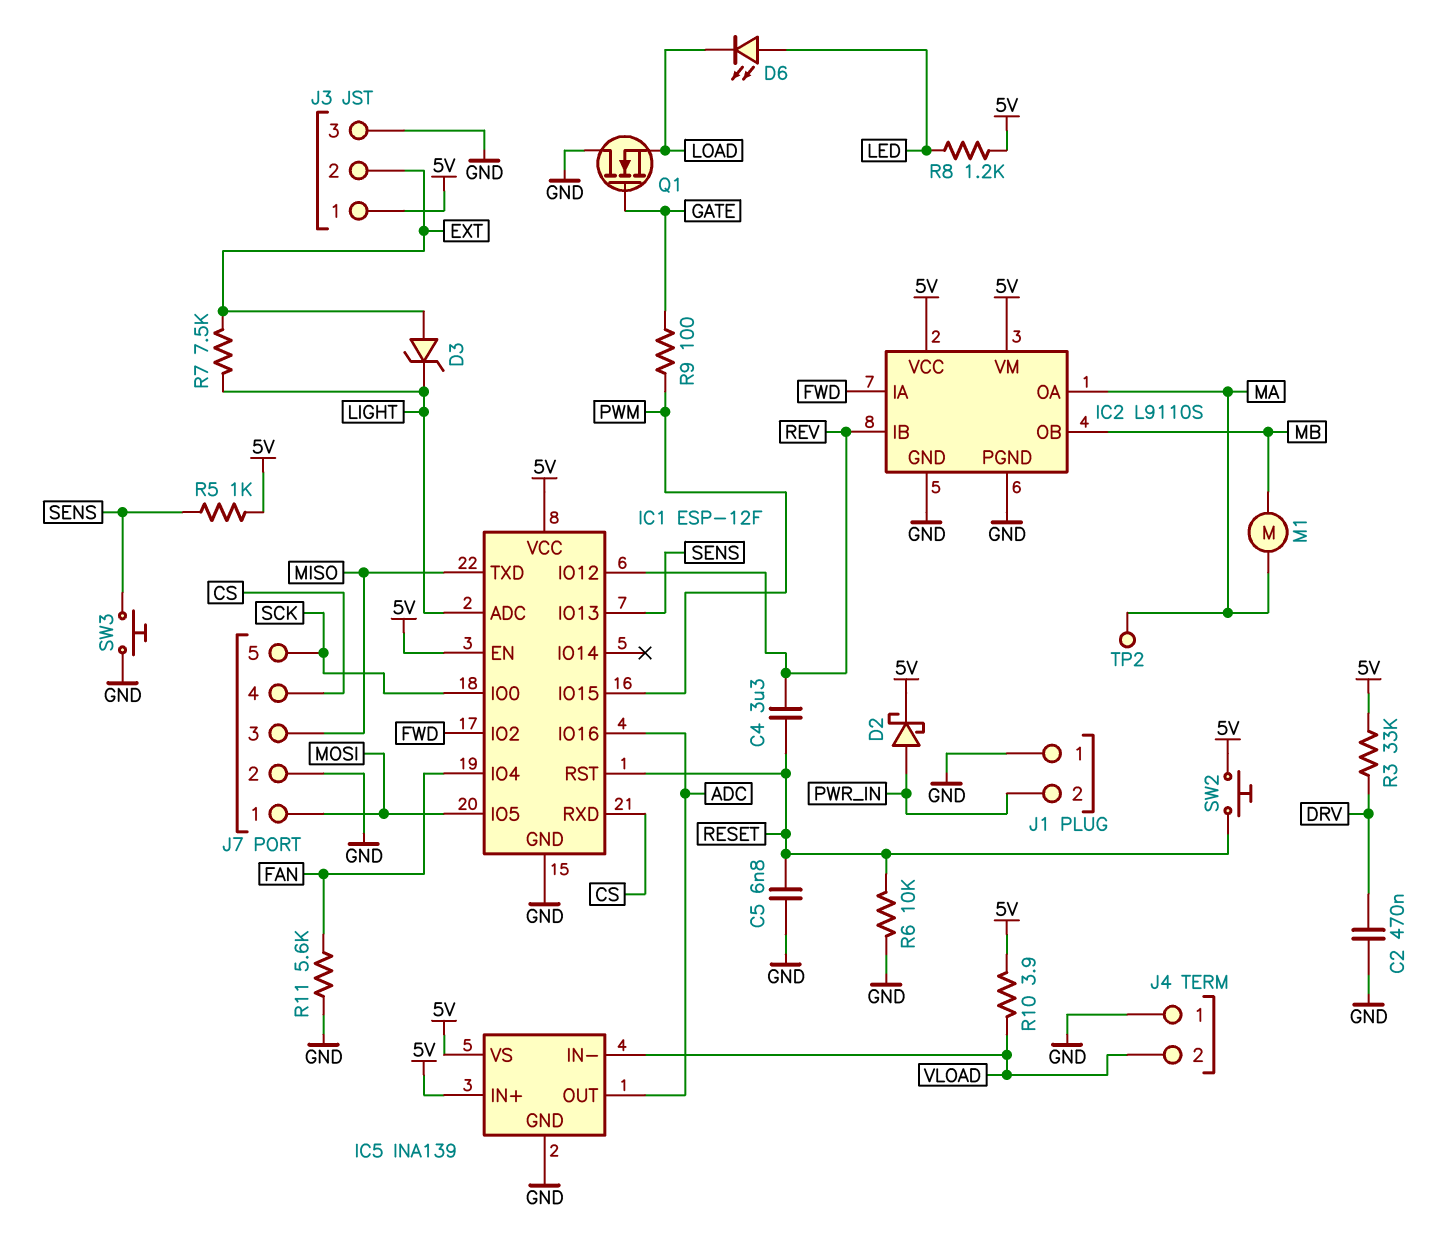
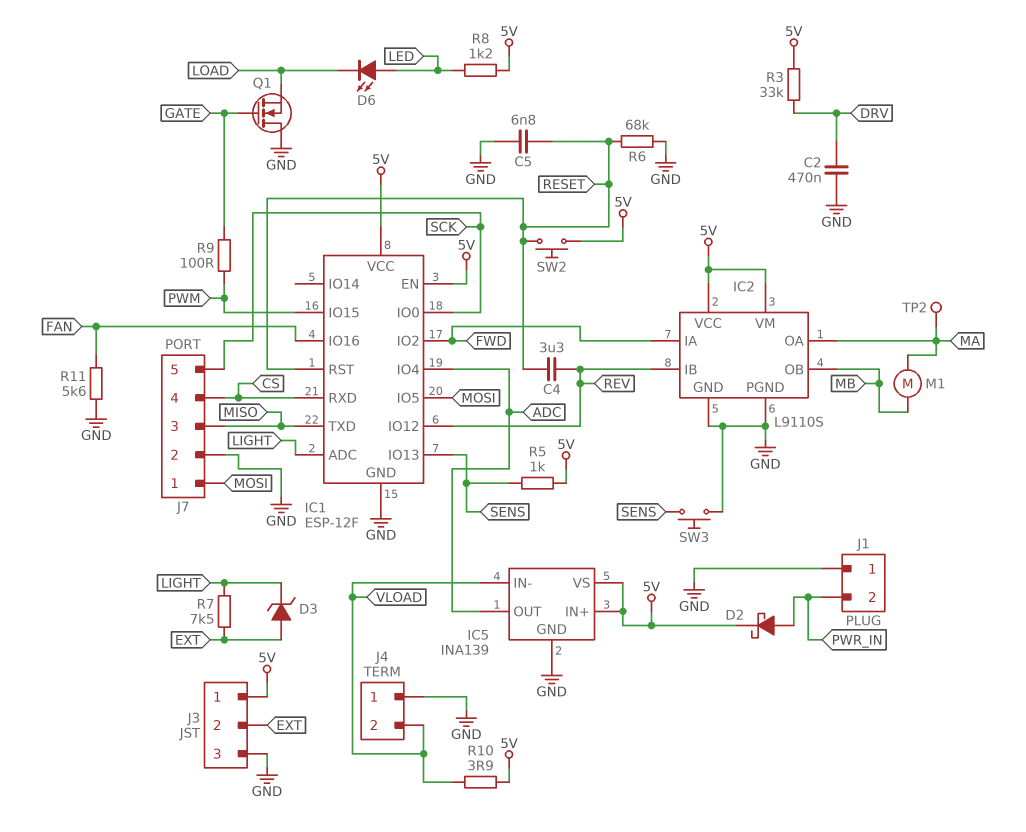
IC1 pin IO4: FAN -> ADC
IC1 pin IO16: ADC -> FAN
R6: 10k (GND, RESET) -> 68k (GND, RESET)

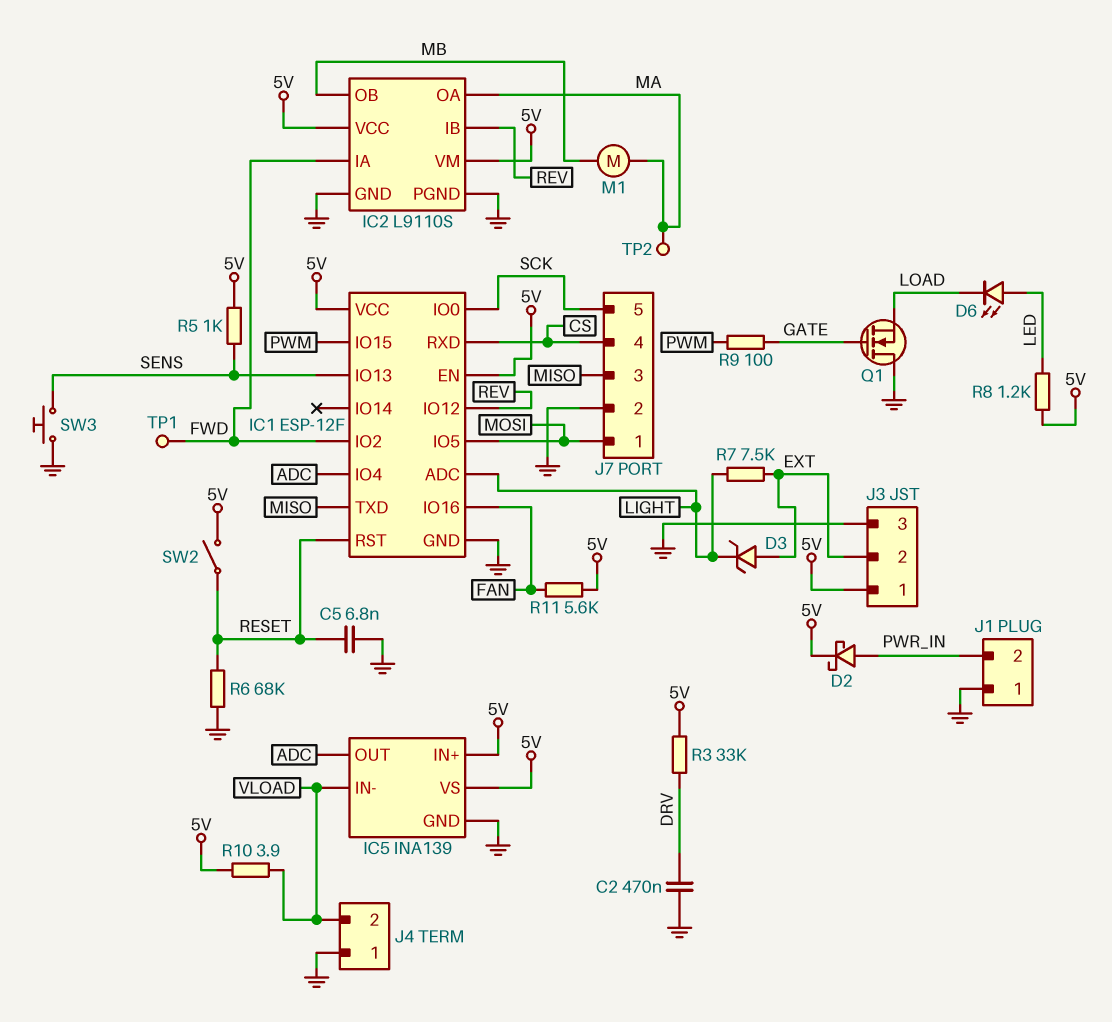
C4: 3.3uF (RESET, REV) -> none
R11: 5.6k (FAN, GND) -> 5.6k (5V, FAN)
SW2: button (5V, RESET) -> switch (5V, RESET)
TP1: none -> test point (FWD)

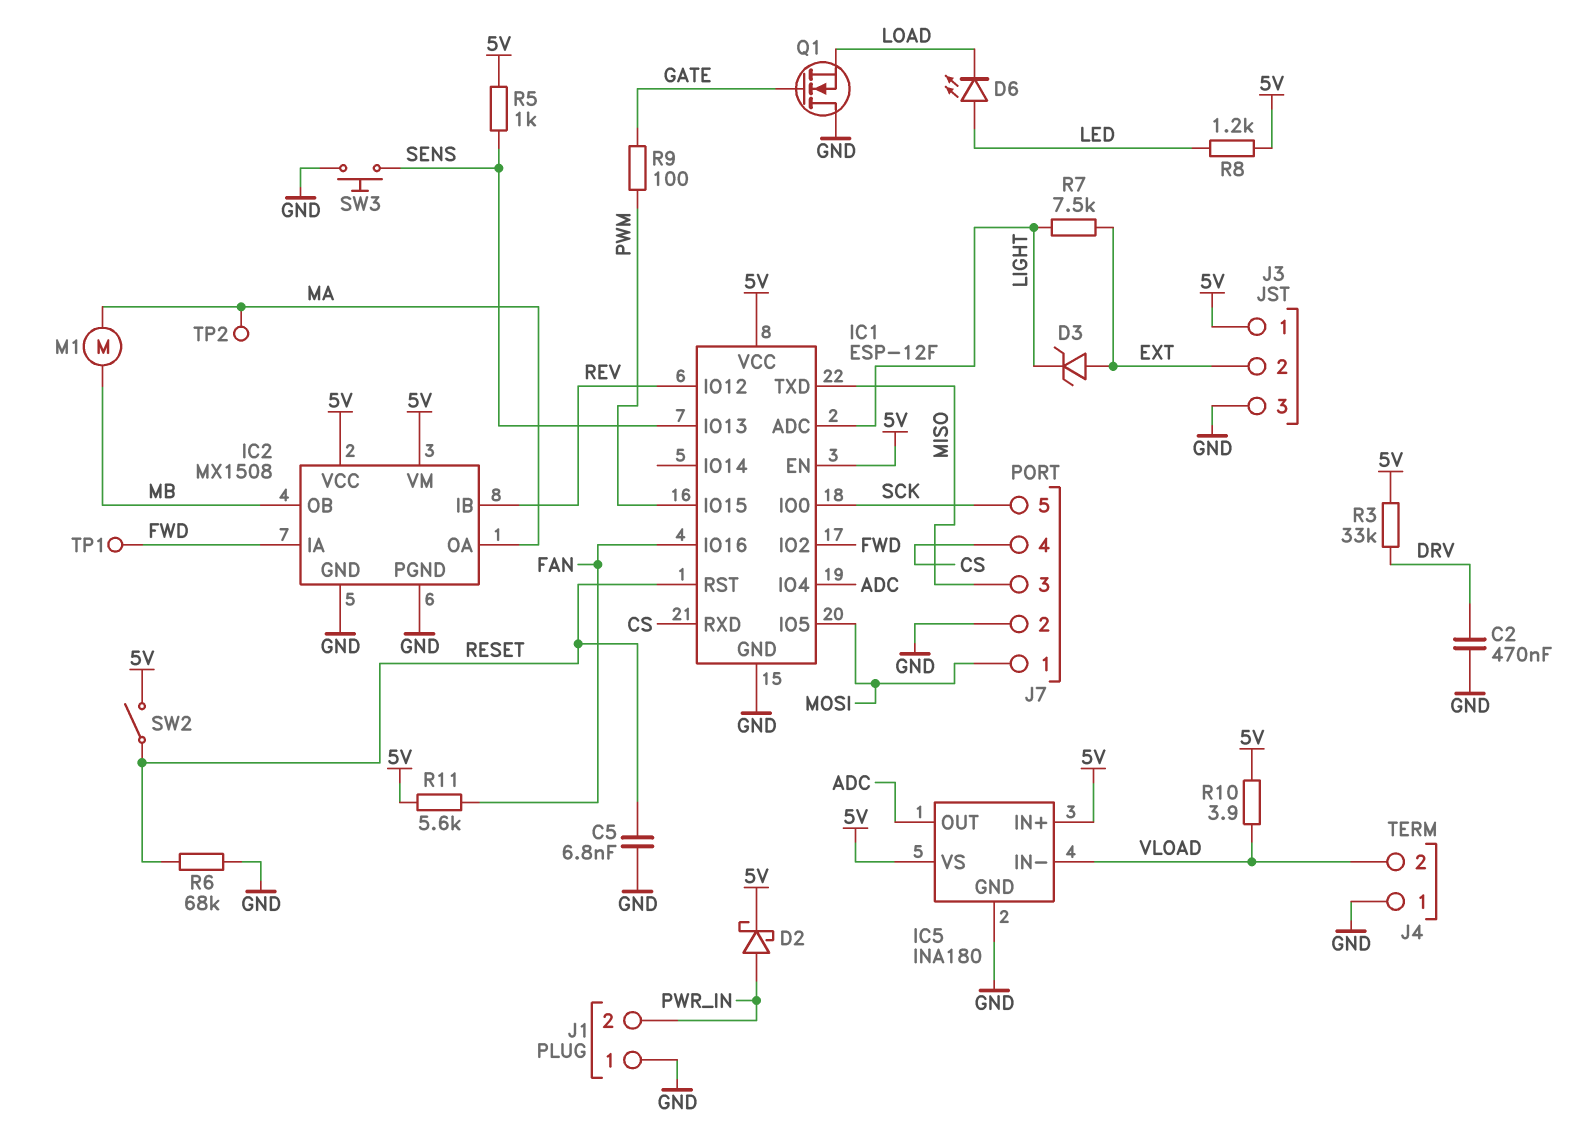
IC2: L9110S -> MX1508
IC5: INA139 -> INA180

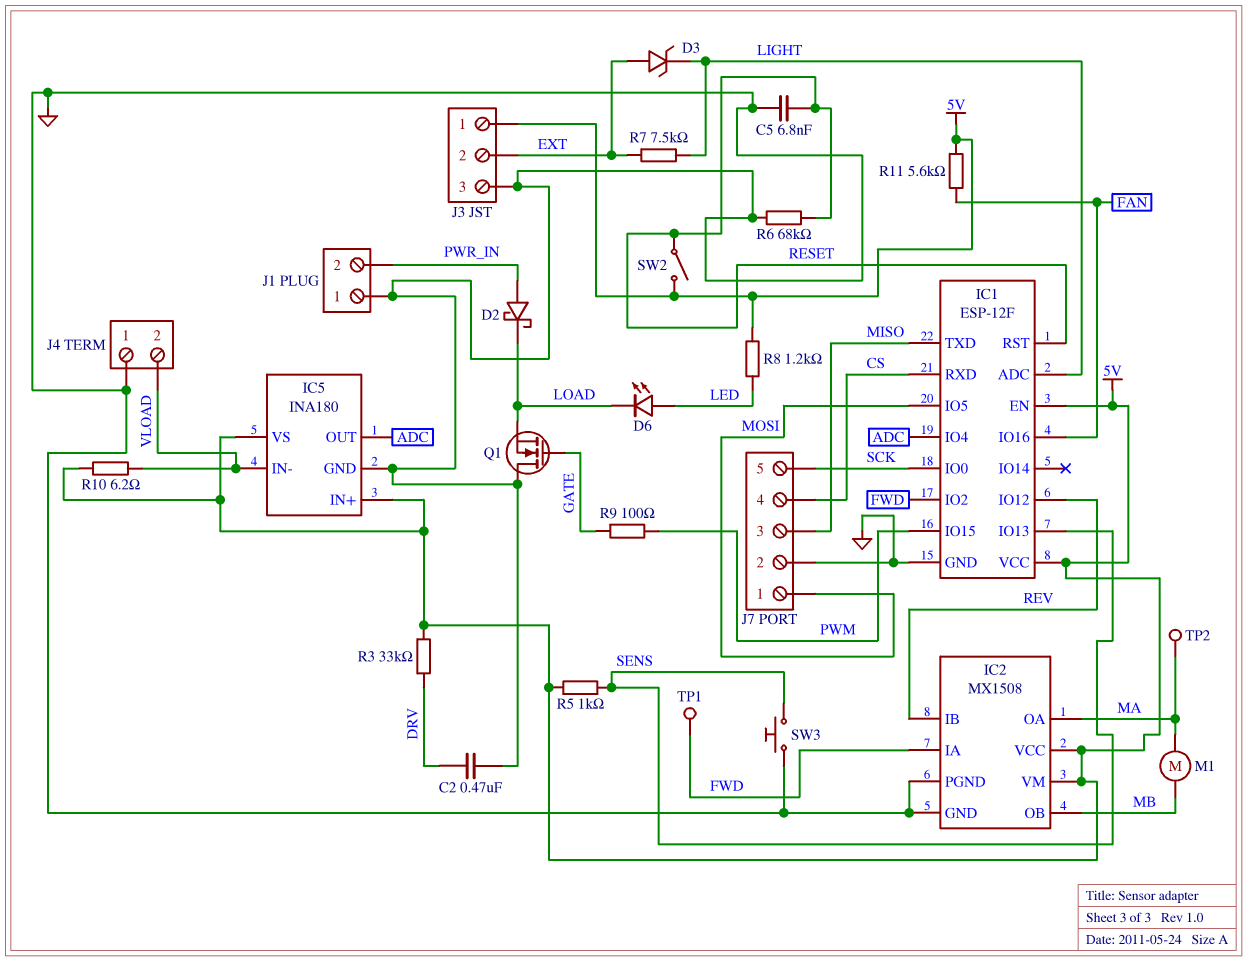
D2: schottky (A PWR_IN, K 5V) -> schottky (A PWR_IN, K LOAD)
R10: 3.9 (5V, VLOAD) -> 6.2 (5V, VLOAD)

